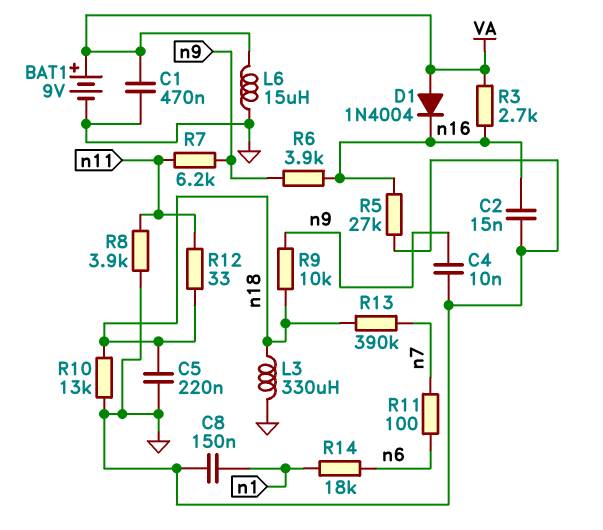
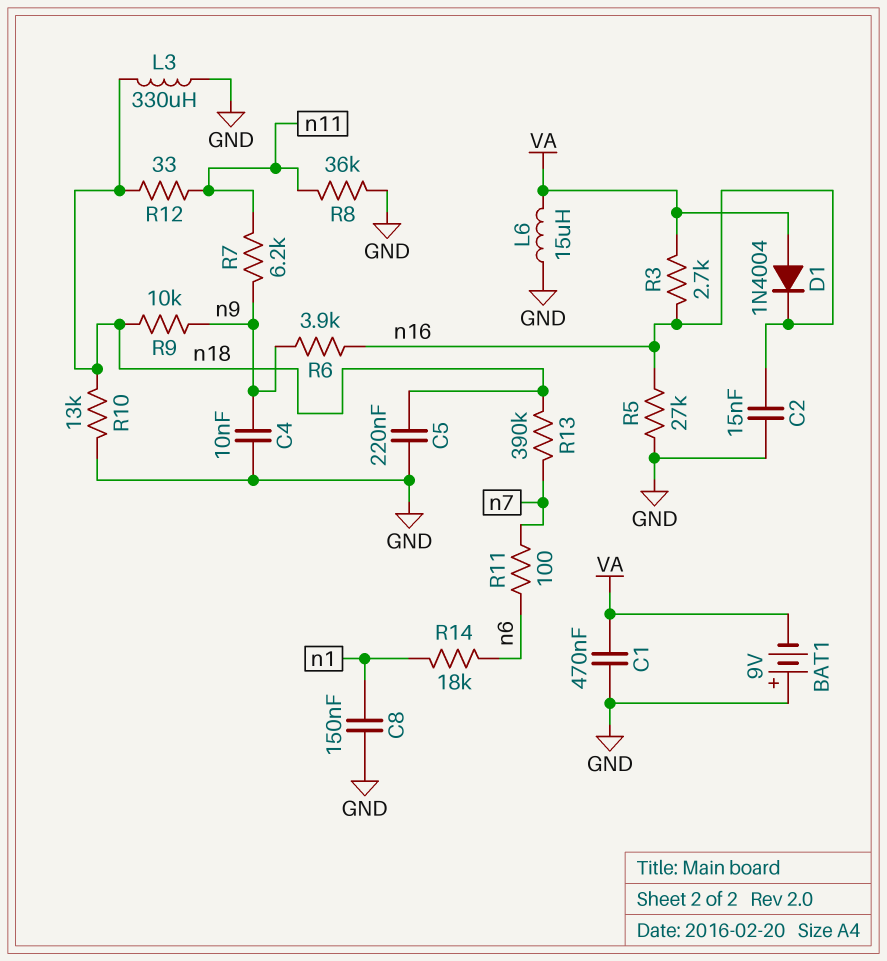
BAT1: 9V (plus VA, minus GND) -> 9V (plus GND, minus VA)
R8: 3.9k (GND, n11) -> 36k (GND, n11)

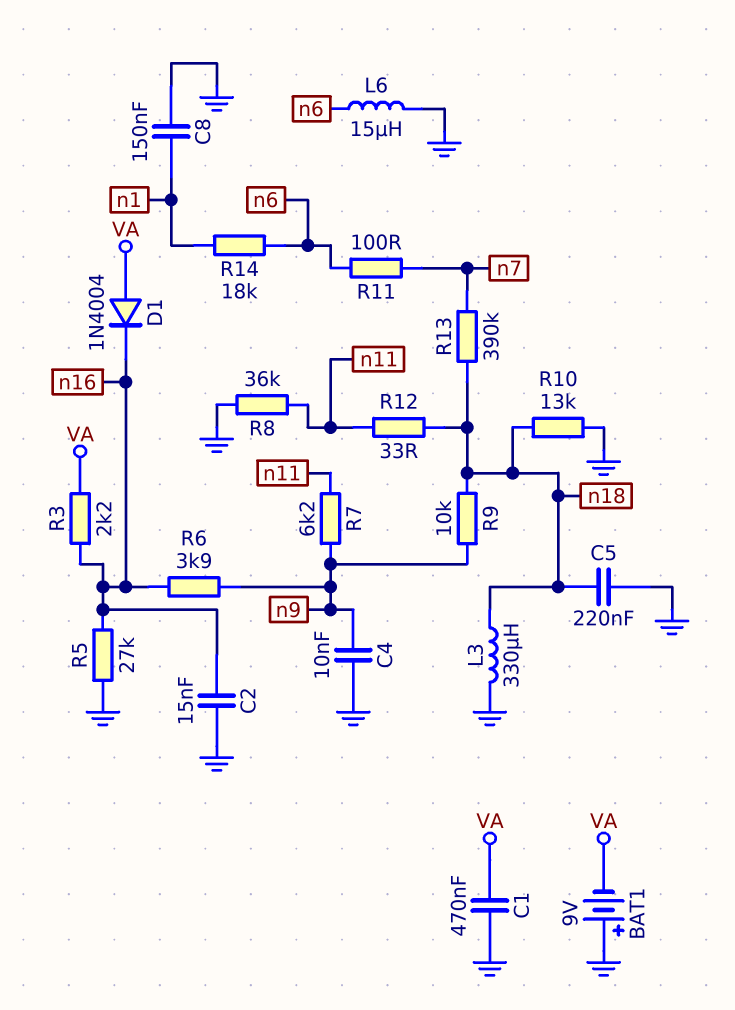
L6: 15uH (GND, VA) -> 15uH (GND, n6)
R3: 2.7k (VA, n16) -> 2.2k (VA, n16)

